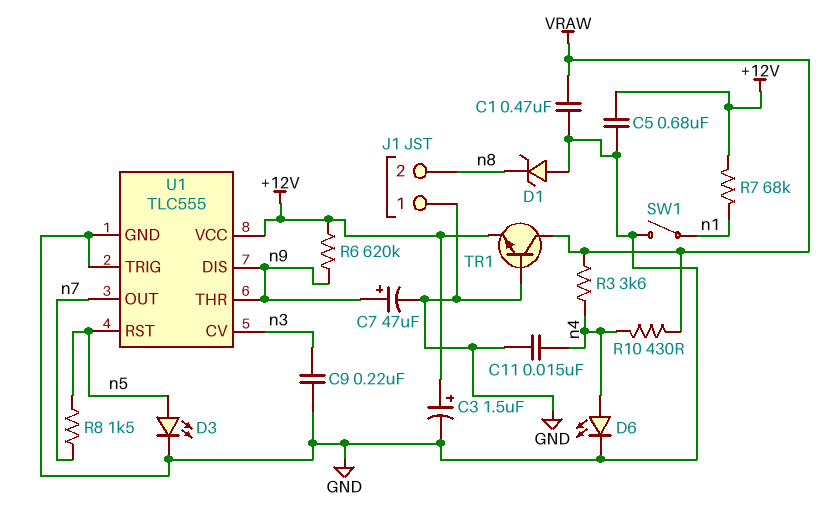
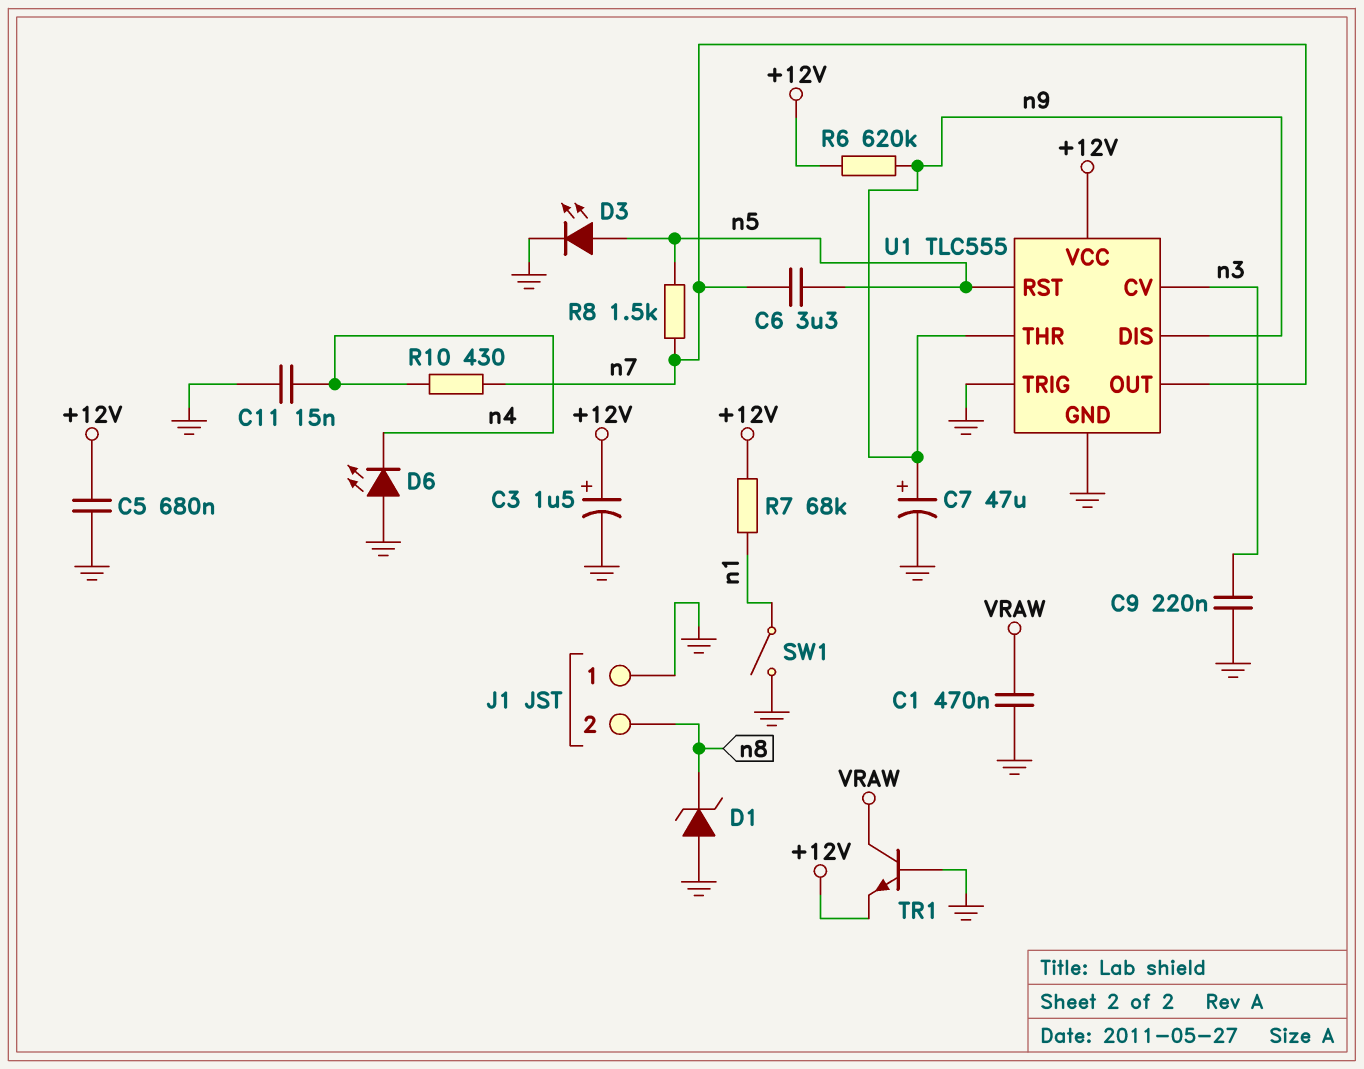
C6: none -> 3.3uF (n5, n7)
D6: LED (A n4, K GND) -> LED (A GND, K n4)
R3: 3.6k (VRAW, n4) -> none
R10: 430 (VRAW, n4) -> 430 (n4, n7)

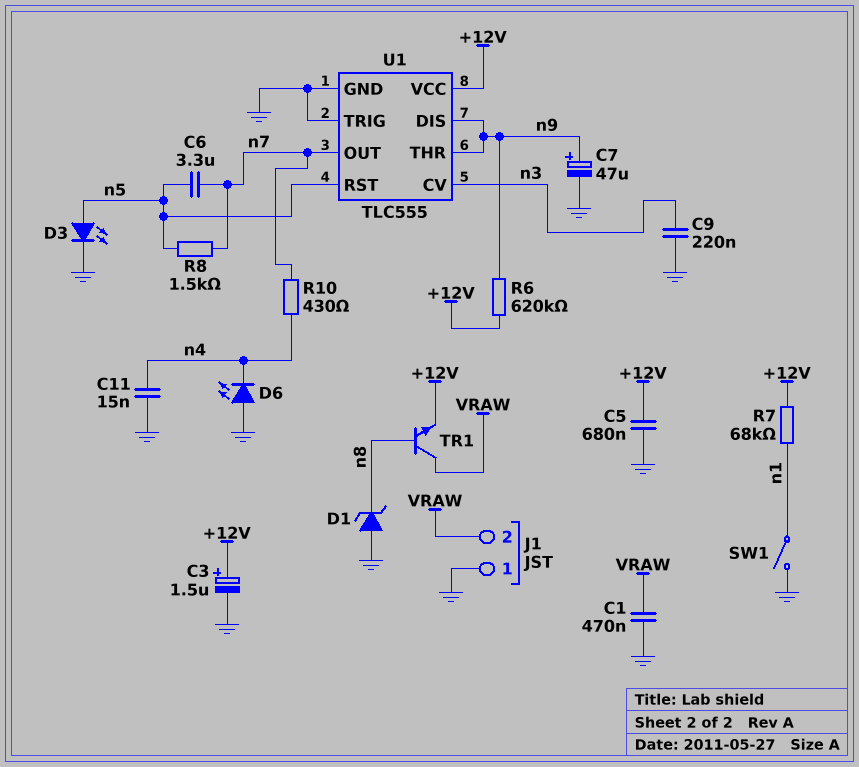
J1 pin 2: n8 -> VRAW
TR1: NPN (B GND, C VRAW, E +12V) -> NPN (B n8, C VRAW, E +12V)

